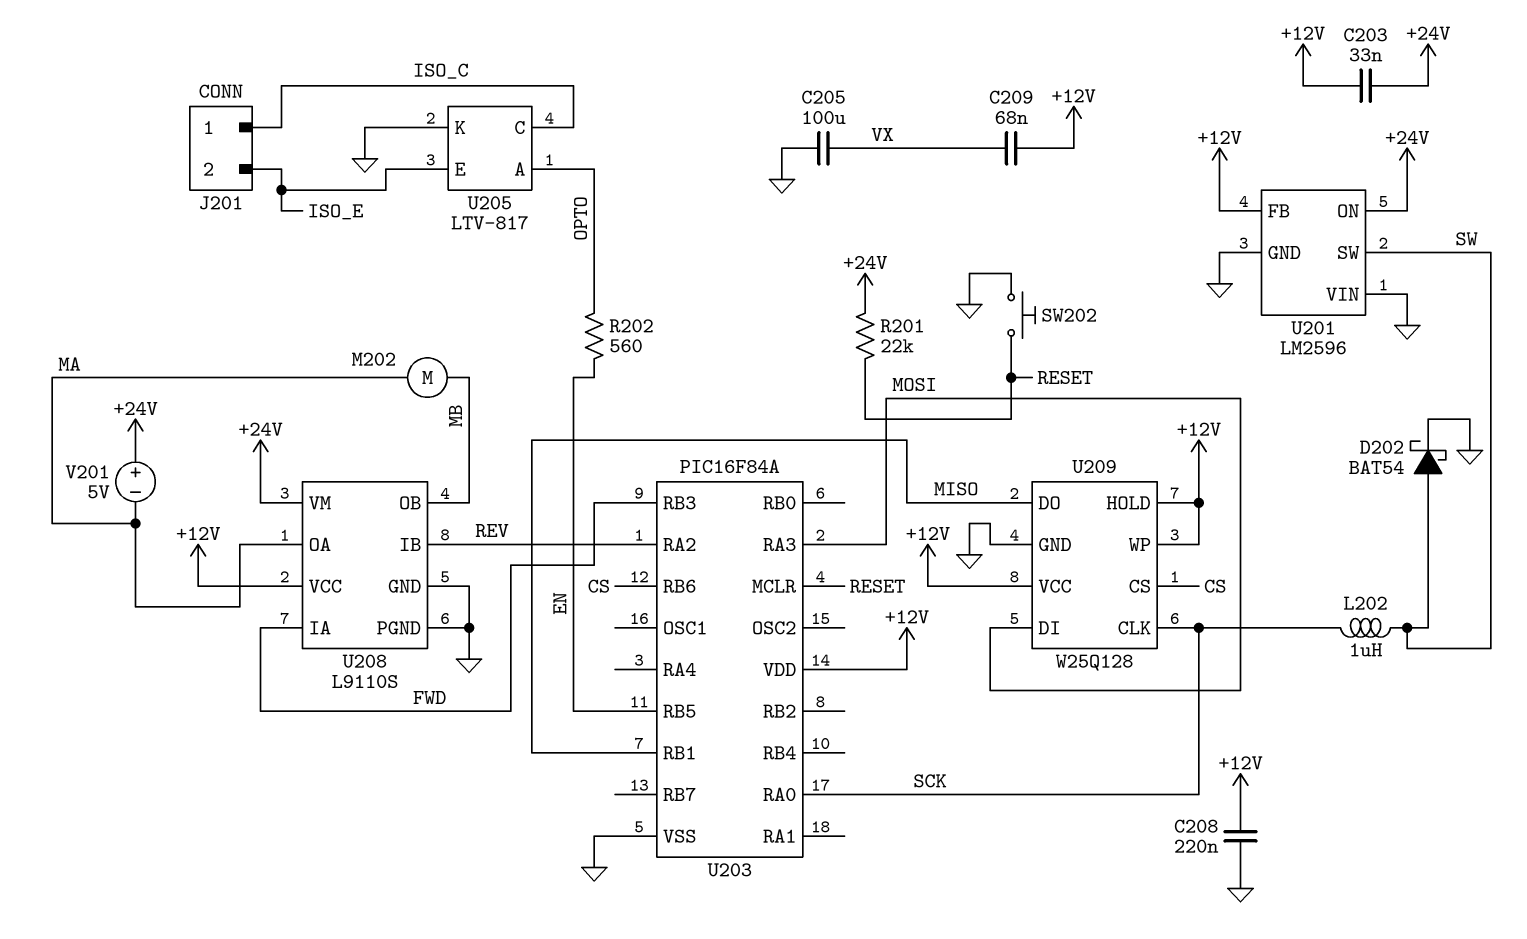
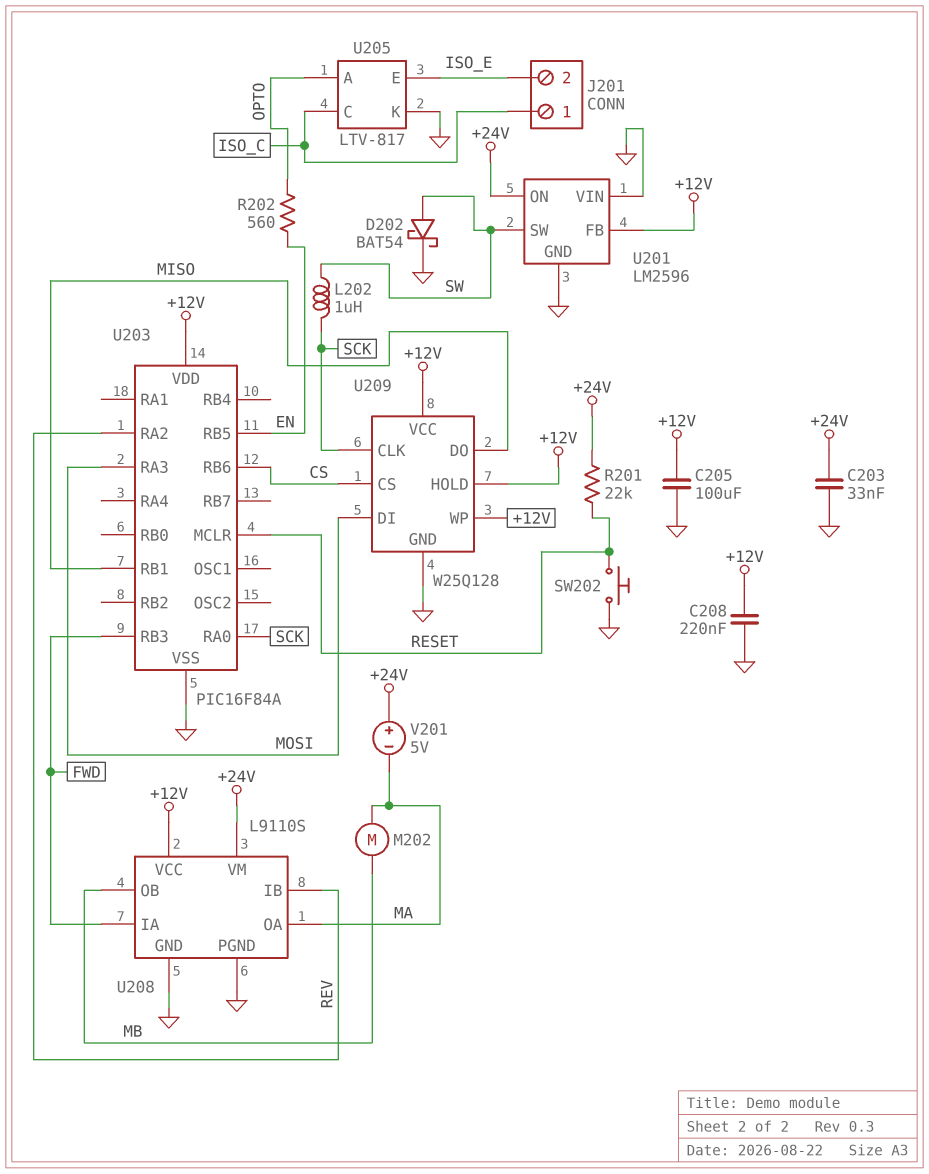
C203: 33nF (+12V, +24V) -> 33nF (+24V, GND)
C205: 100uF (GND, VX) -> 100uF (+12V, GND)
C209: 68nF (+12V, VX) -> none

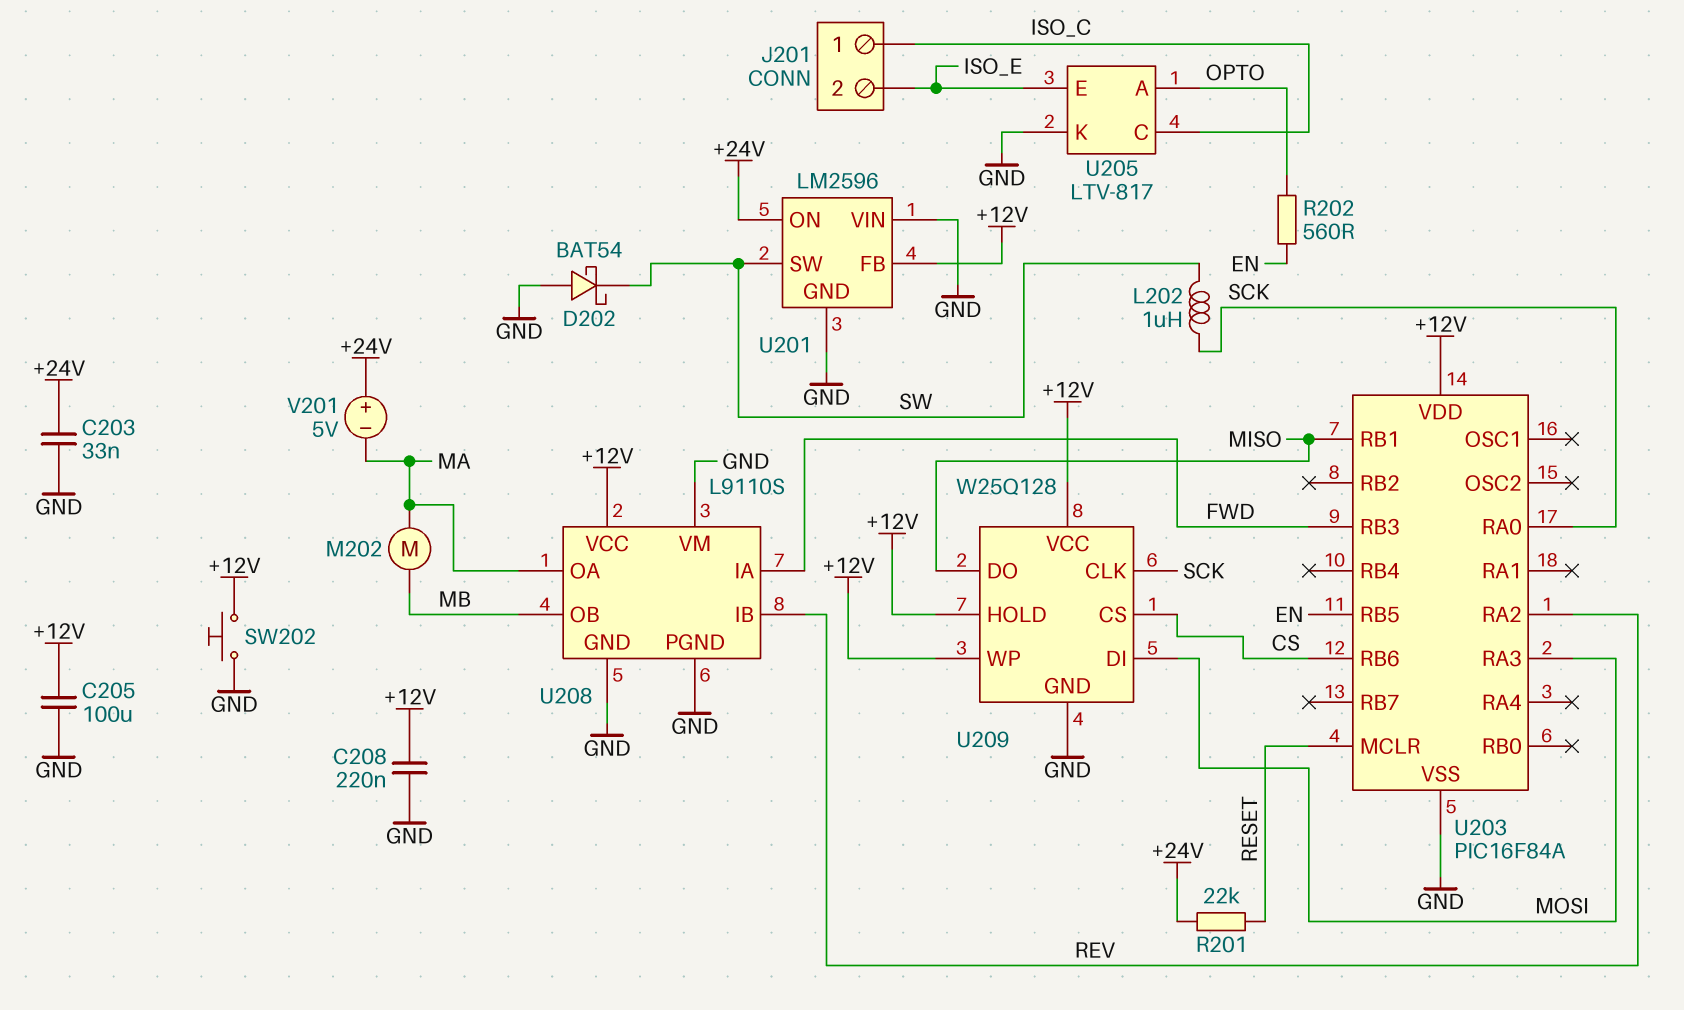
D202: schottky BAT54 (A SW, K GND) -> schottky BAT54 (A GND, K SW)
SW202: button (GND, RESET) -> button (+12V, GND)
U208 pin VM: +24V -> GND

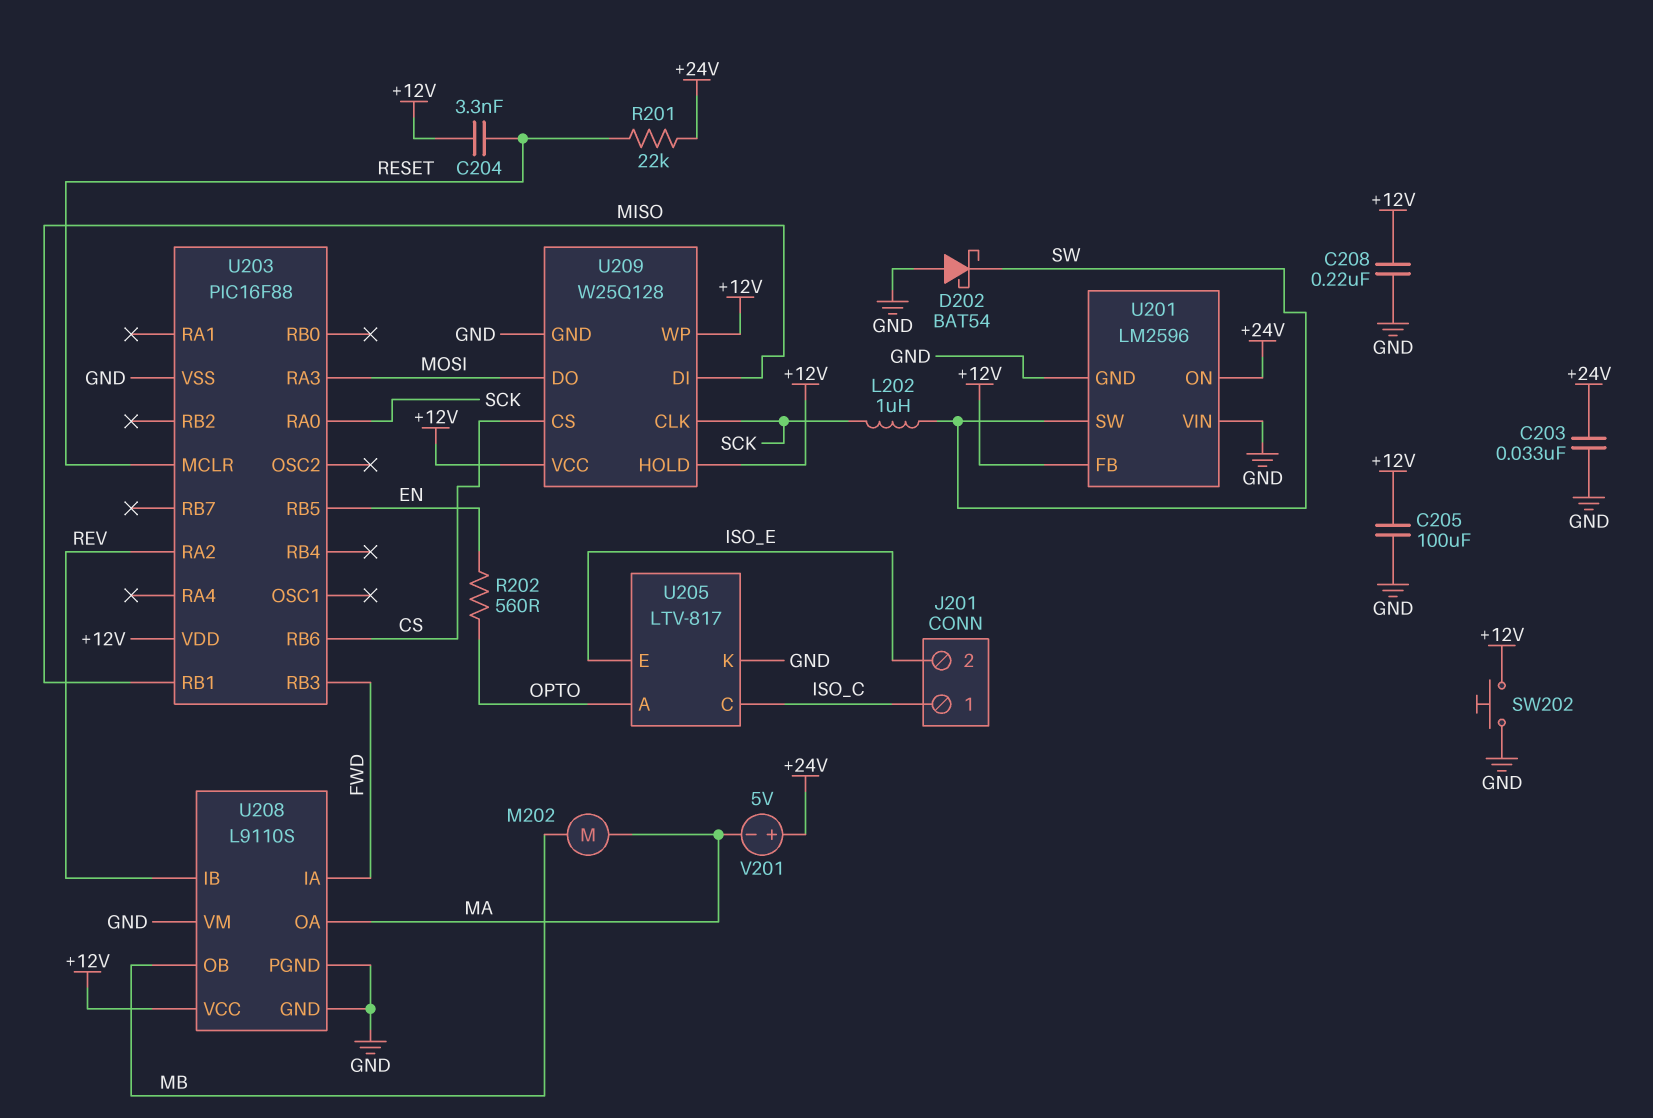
C204: none -> 3.3nF (+12V, RESET)
U203: PIC16F84A -> PIC16F88
U209 pin DI: MOSI -> MISO
U209 pin DO: MISO -> MOSI

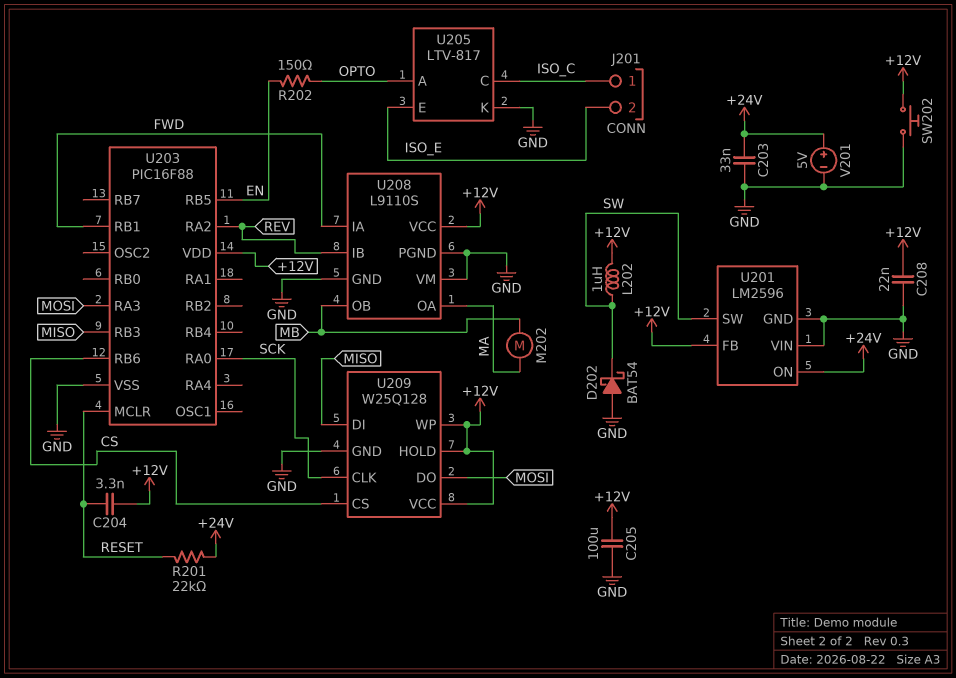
C208: 220nF (+12V, GND) -> 22nF (+12V, GND)
L202: 1uH (SCK, SW) -> 1uH (+12V, SW)
R202: 560 (EN, OPTO) -> 150 (EN, OPTO)
U203 pin RB1: MISO -> FWD
U203 pin RB3: FWD -> MISO
V201: 5V (plus +24V, minus MA) -> 5V (plus +24V, minus GND)

